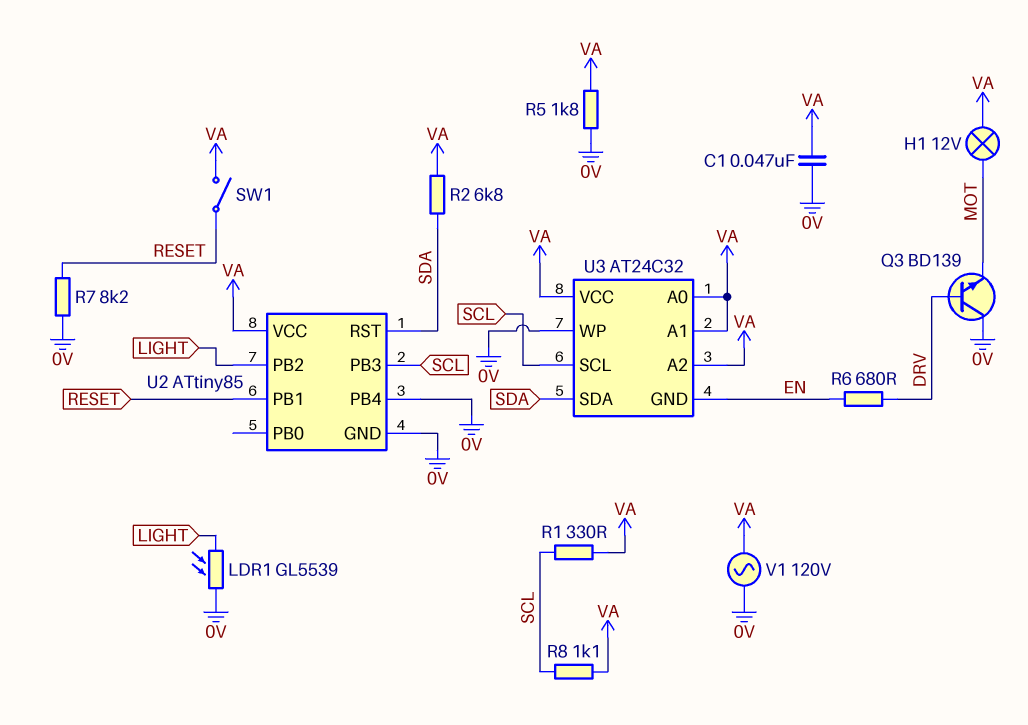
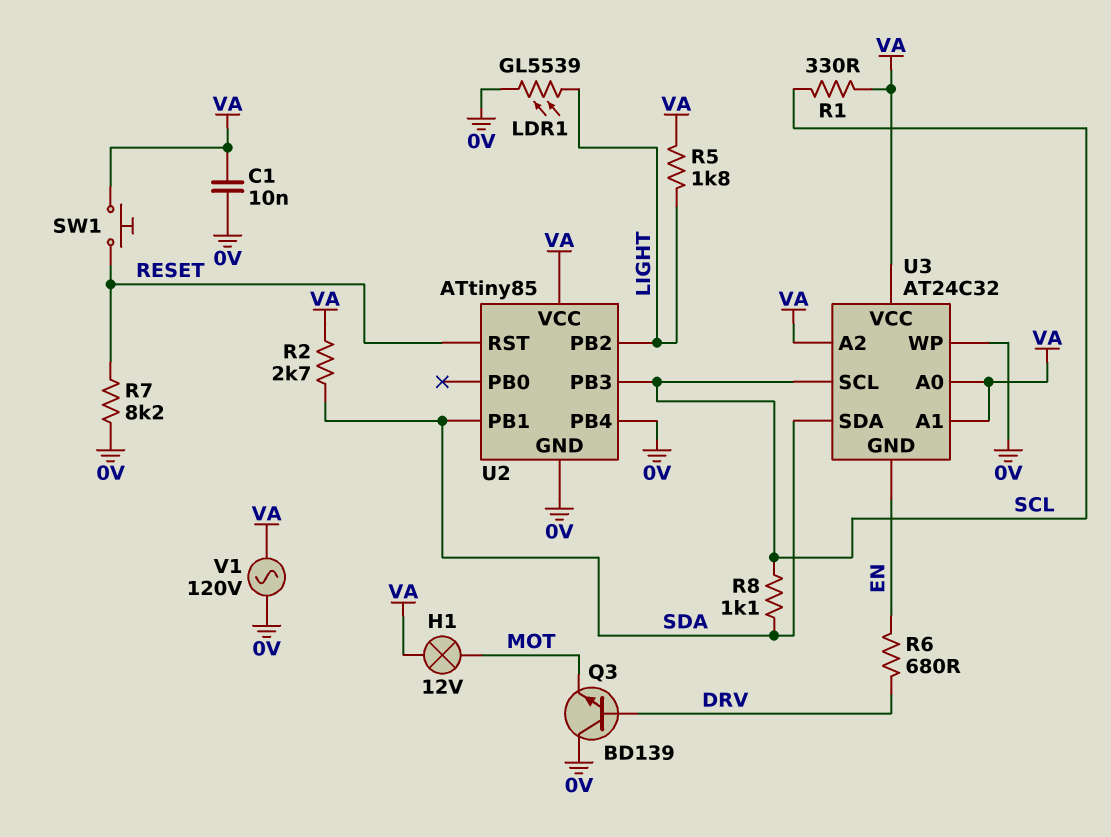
C1: 47nF (0V, VA) -> 10nF (0V, VA)
R2: 6.8k (SDA, VA) -> 2.7k (SDA, VA)
R5: 1.8k (0V, VA) -> 1.8k (LIGHT, VA)
R8: 1.1k (SCL, VA) -> 1.1k (SCL, SDA)
SW1: switch (RESET, VA) -> button (RESET, VA)
U2 pin PB1: RESET -> SDA
U2 pin RST: SDA -> RESET

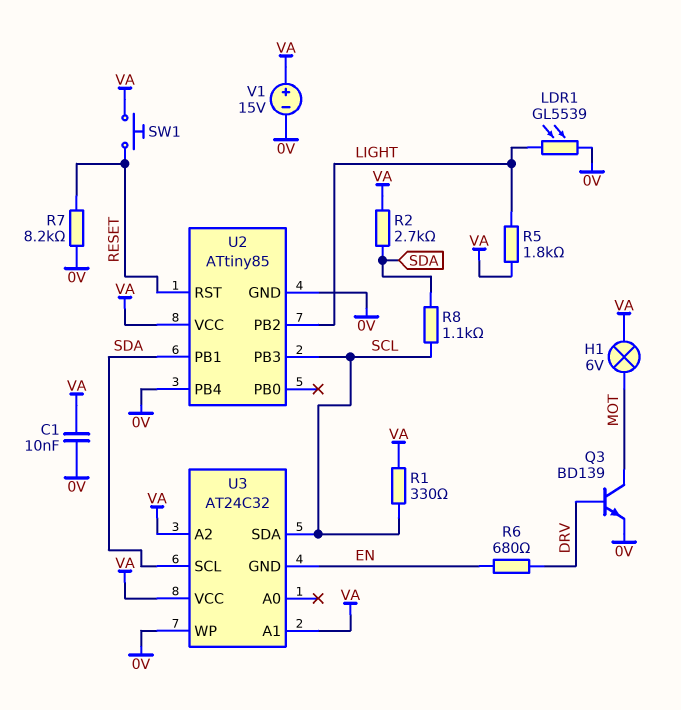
H1: lamp 12V (MOT, VA) -> lamp 6V (MOT, VA)
Q3: NPN BD139 (B DRV, C 0V, E MOT) -> NPN BD139 (B DRV, C MOT, E 0V)
U3 pin A0: VA -> none
U3 pin SCL: SCL -> SDA
U3 pin SDA: SDA -> SCL
V1: AC 120V (0V, VA) -> 15V (plus VA, minus 0V)

